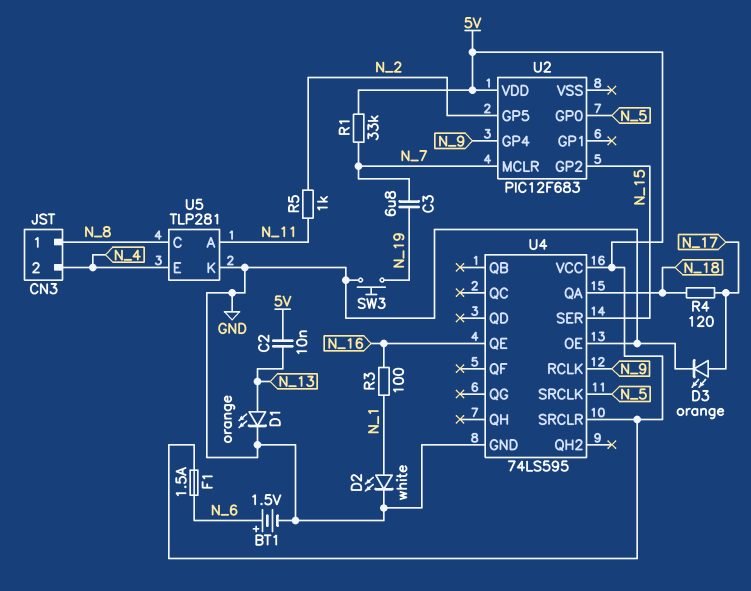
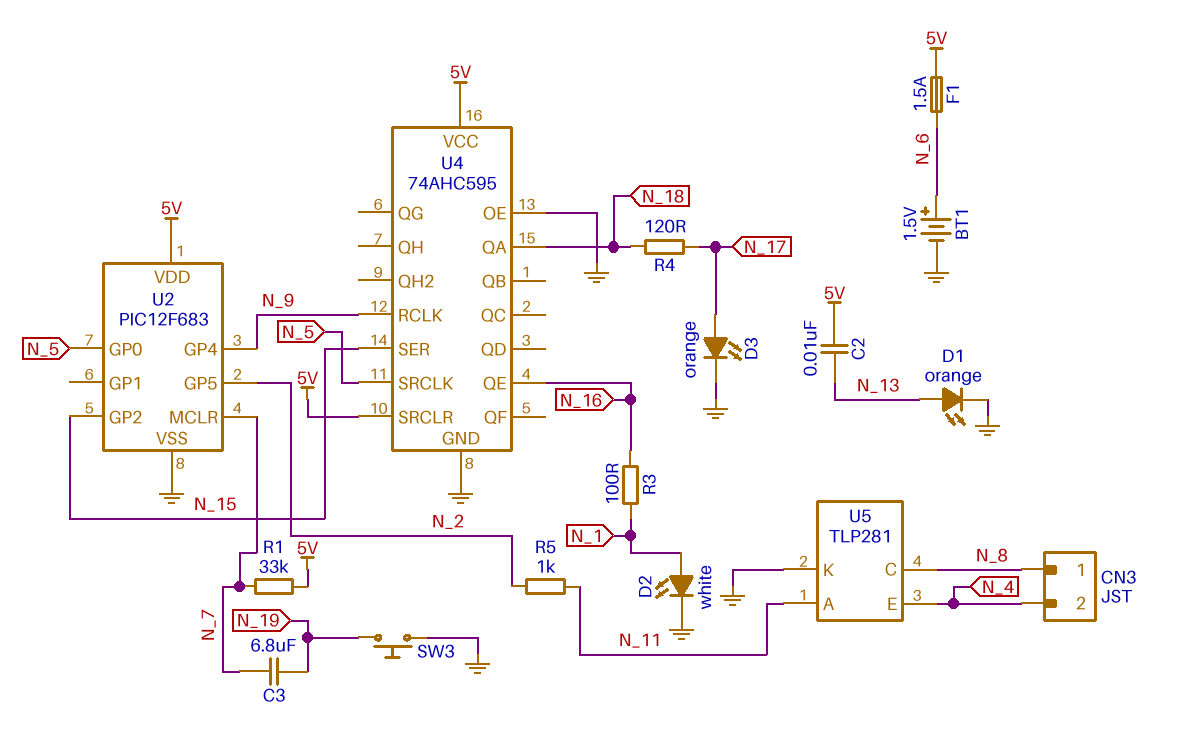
U2 pin VSS: none -> GND
U4: 74LS595 -> 74AHC595

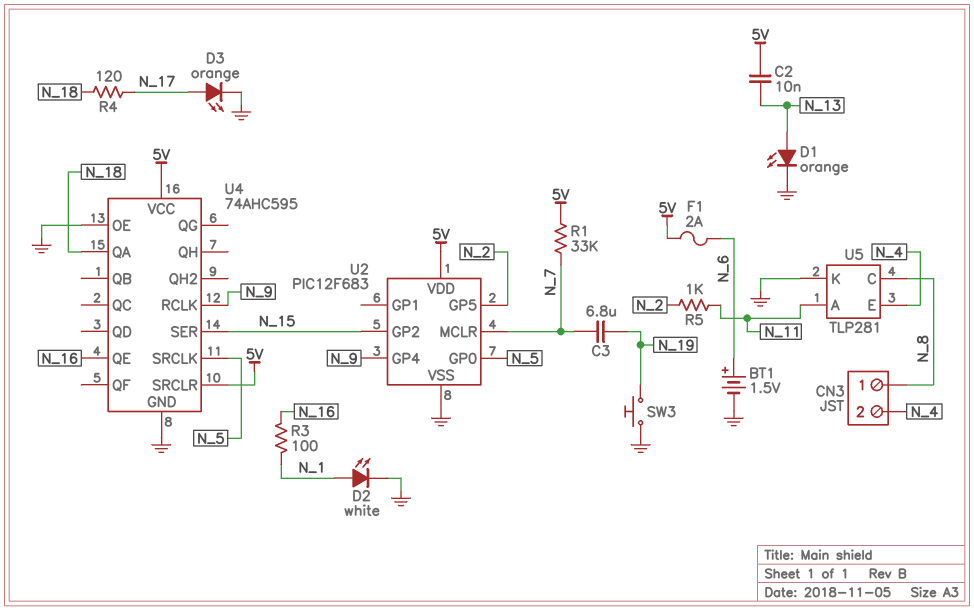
F1: 1.5A (5V, N_6) -> 2A (5V, N_6)

